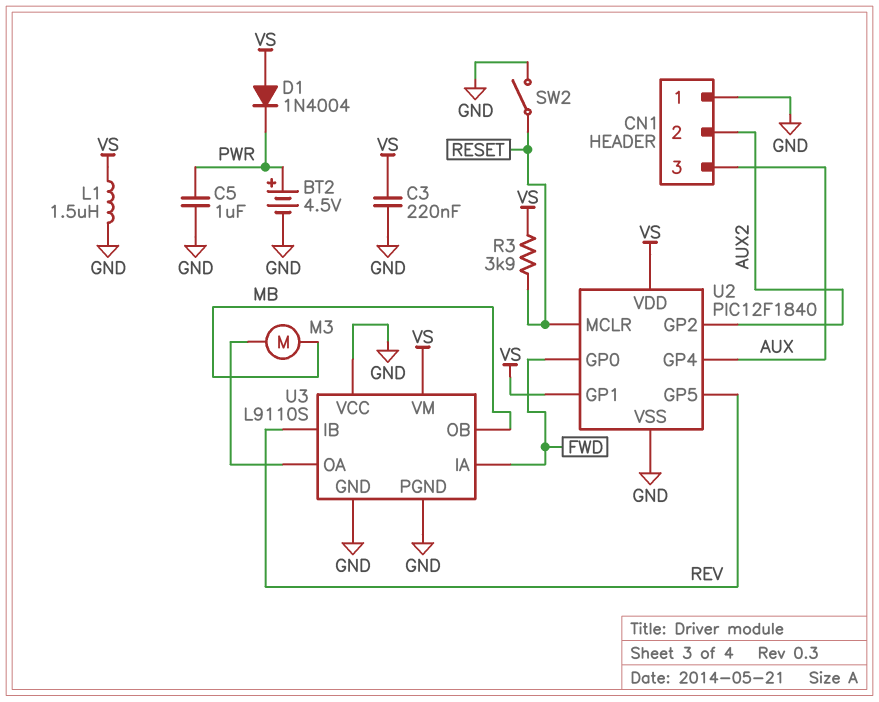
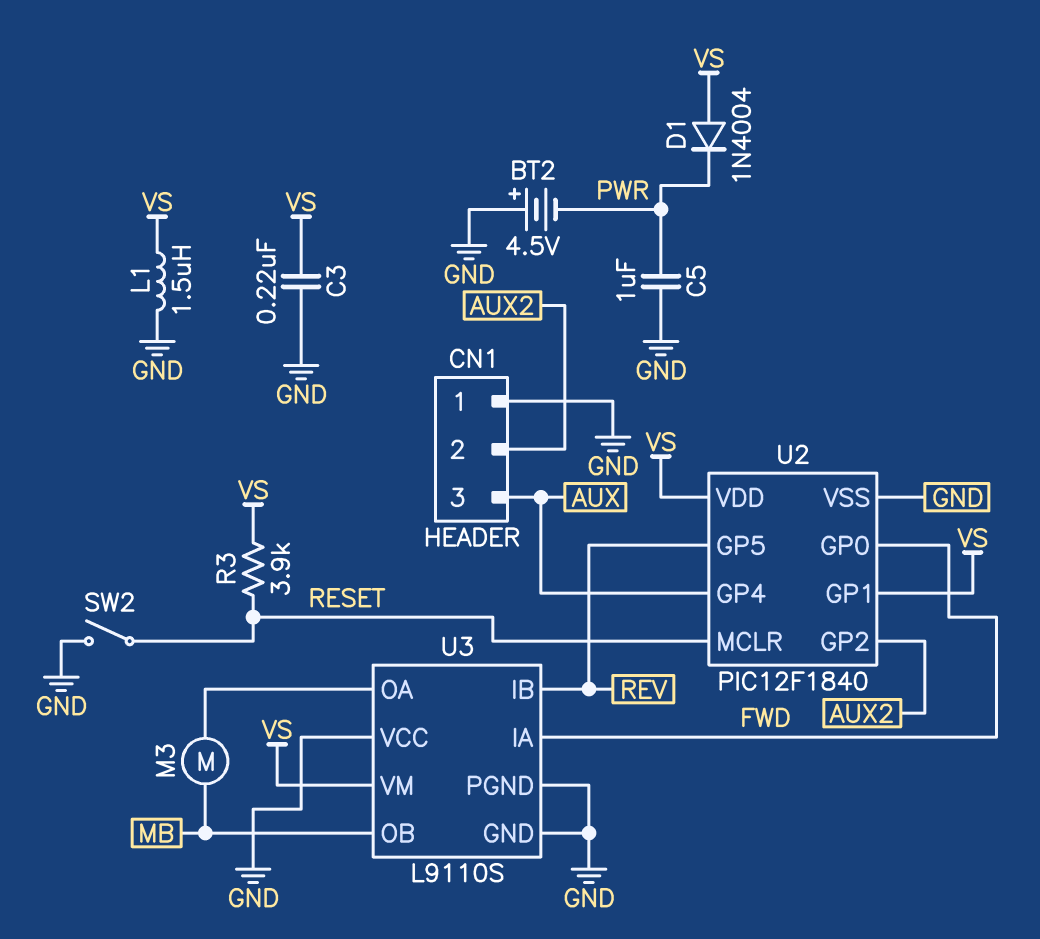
BT2: 4.5V (plus PWR, minus GND) -> 4.5V (plus GND, minus PWR)

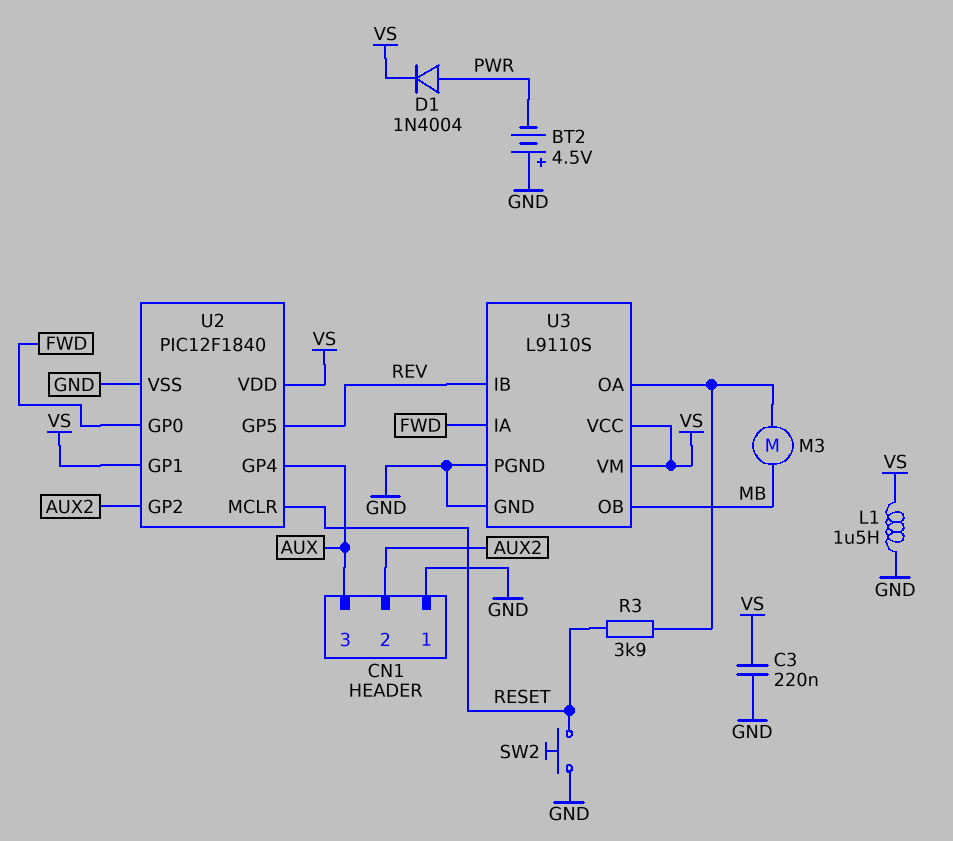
C5: 1uF (GND, PWR) -> none
D1: diode 1N4004 (A VS, K PWR) -> diode 1N4004 (A PWR, K VS)
R3: 3.9k (RESET, VS) -> 3.9k (RESET, U3/OA)
SW2: switch (GND, RESET) -> button (GND, RESET)
U3 pin VCC: GND -> VS

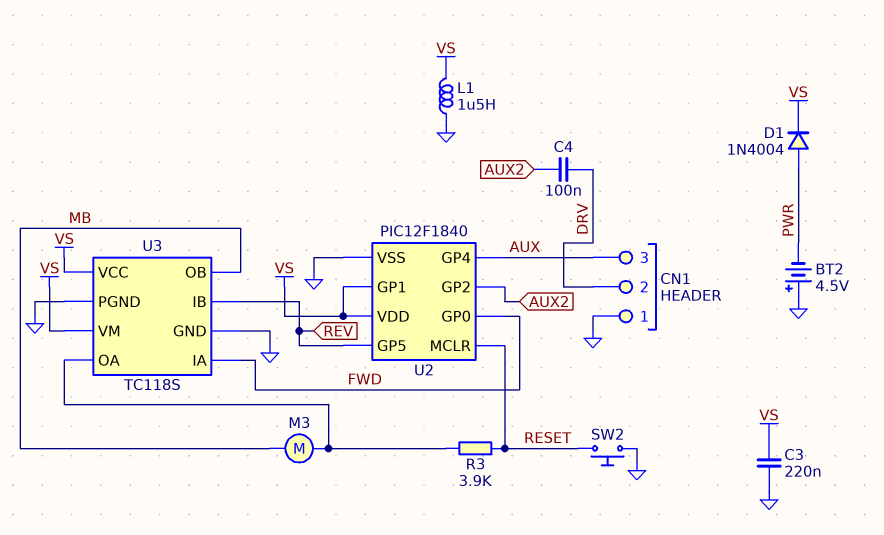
C4: none -> 100nF (AUX2, DRV)
CN1 pin 2: AUX2 -> DRV
U3: L9110S -> TC118S

